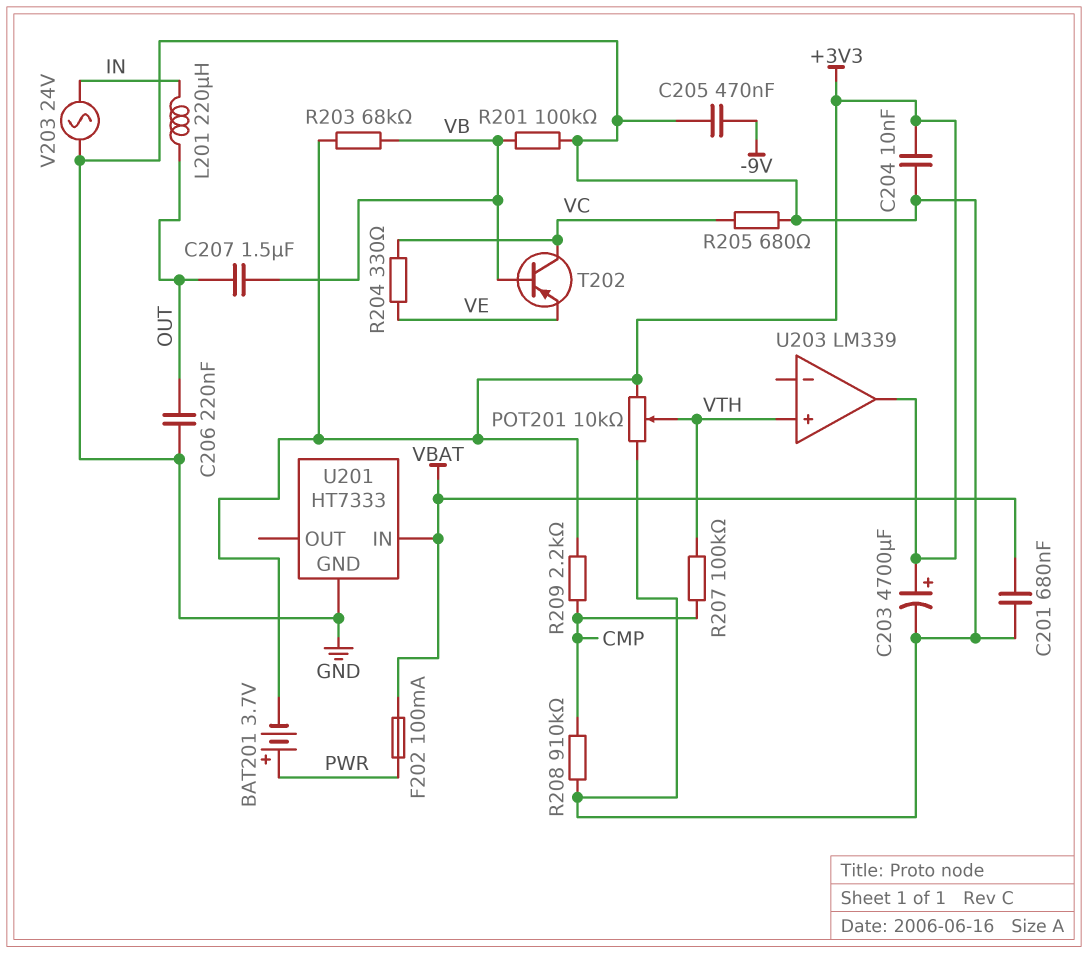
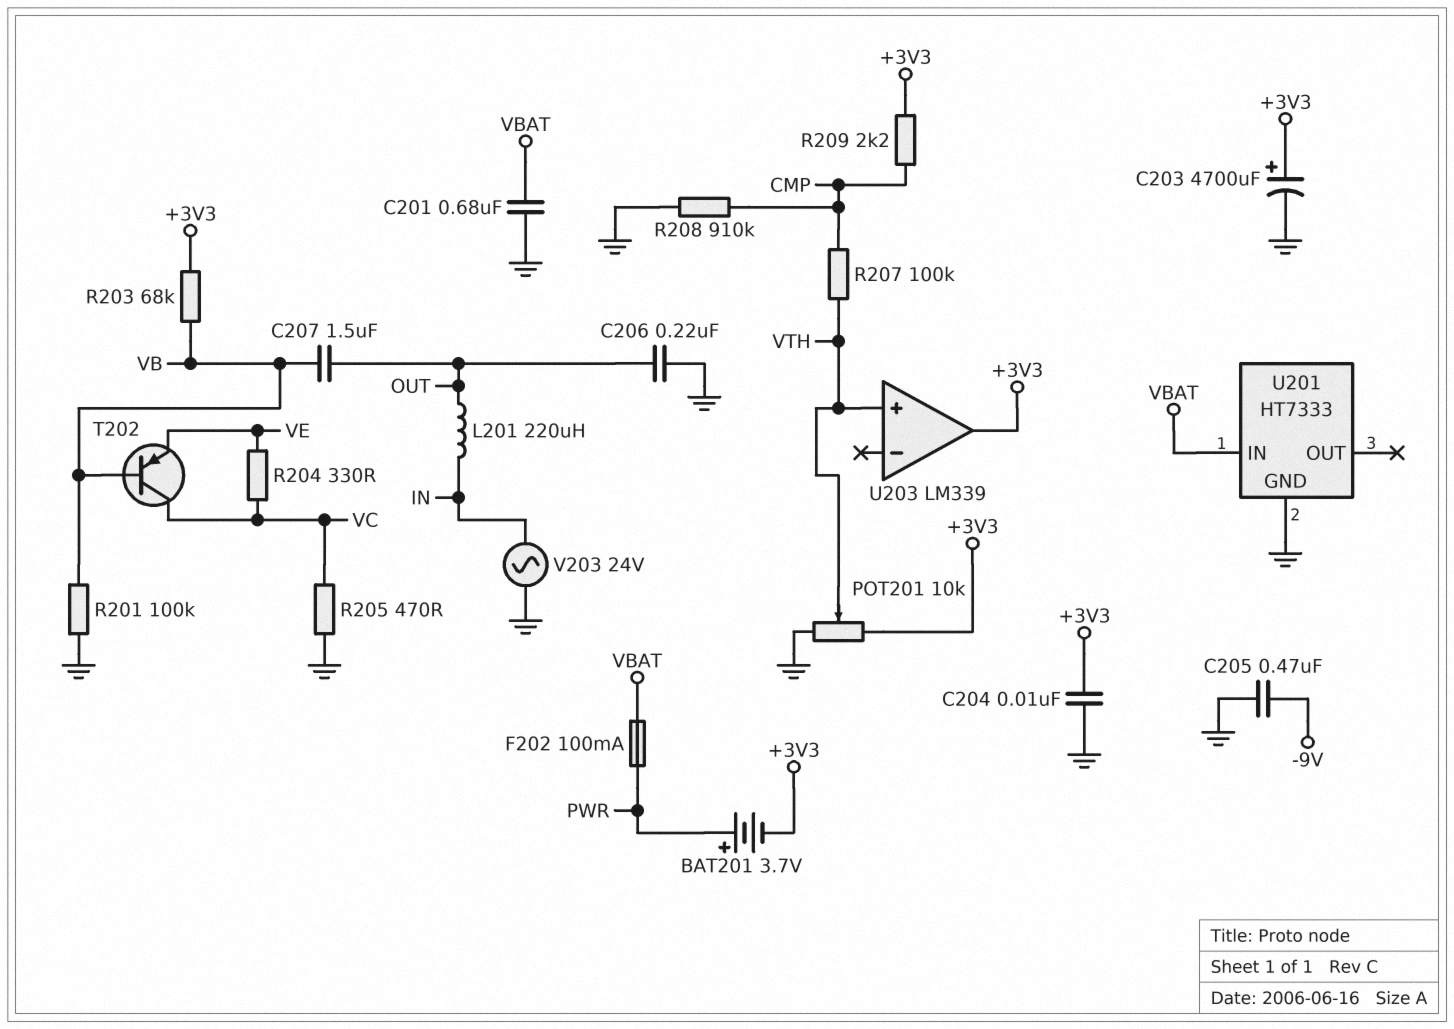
R205: 680 (GND, VC) -> 470 (GND, VC)

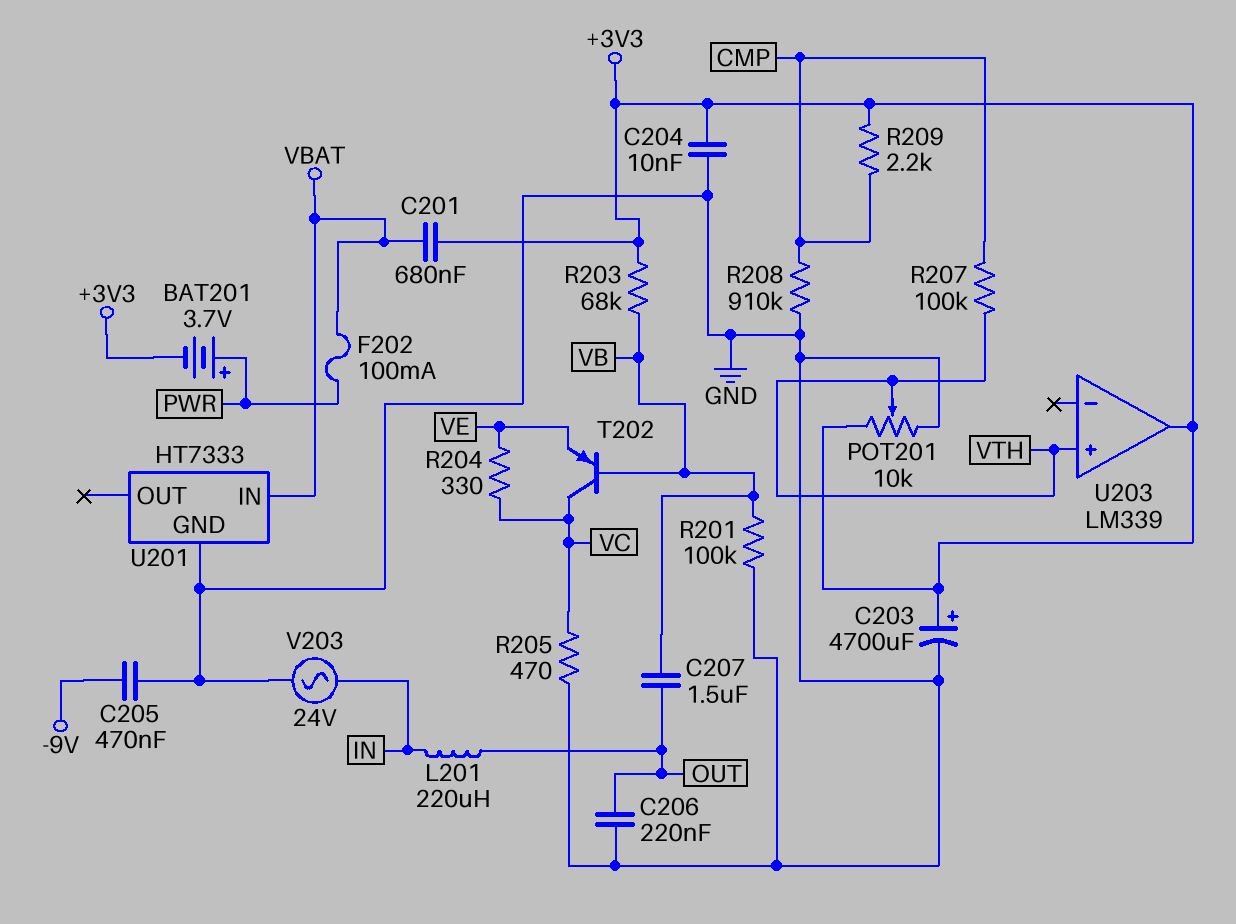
C201: 680nF (GND, VBAT) -> 680nF (+3V3, VBAT)

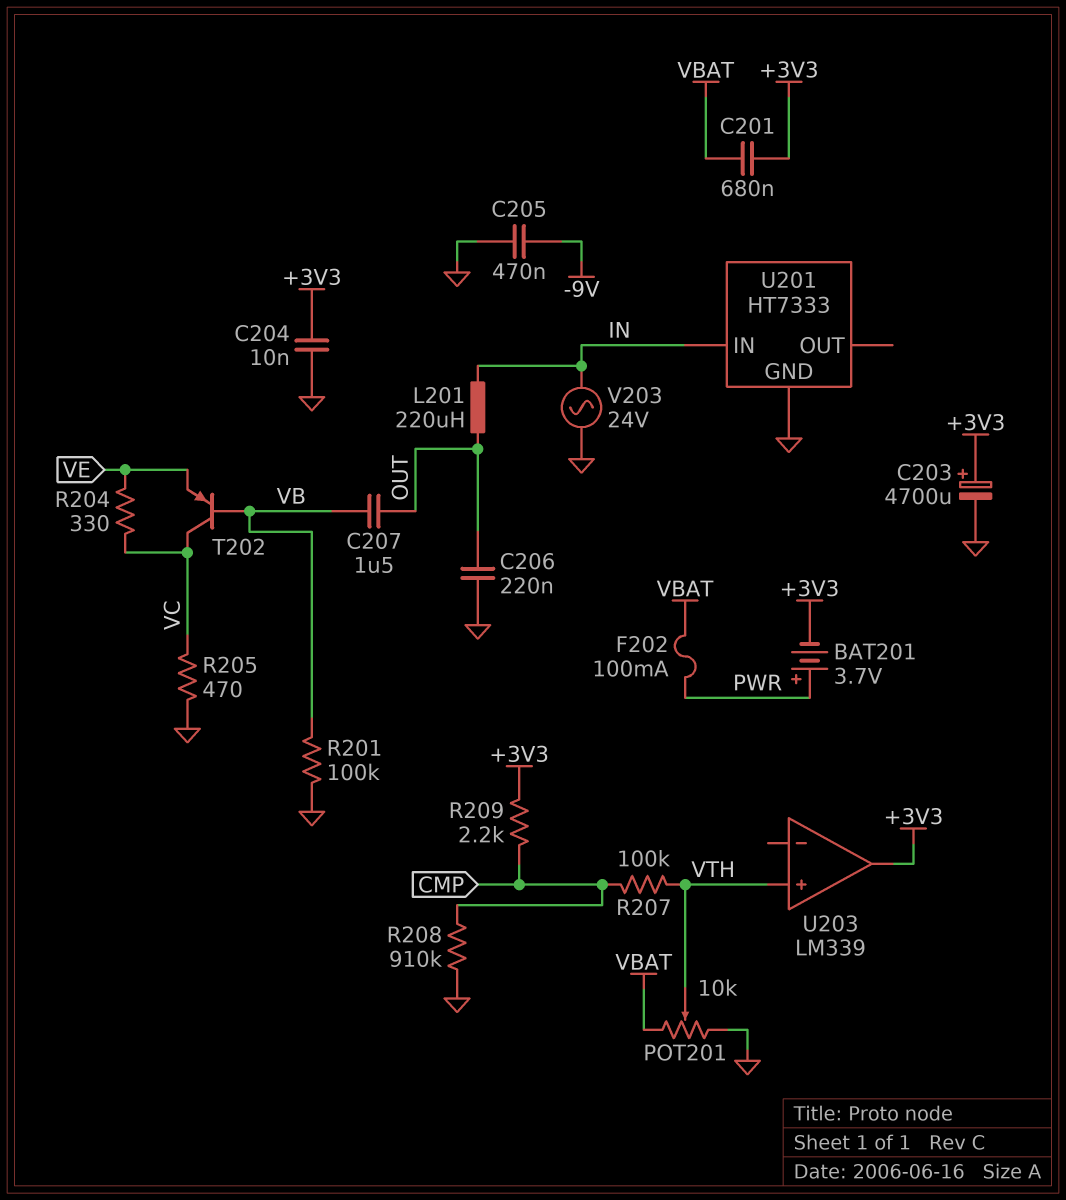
POT201: 10k (+3V3, GND, wiper VTH) -> 10k (GND, VBAT, wiper VTH)
R203: 68k (+3V3, VB) -> none
U201 pin IN: VBAT -> IN

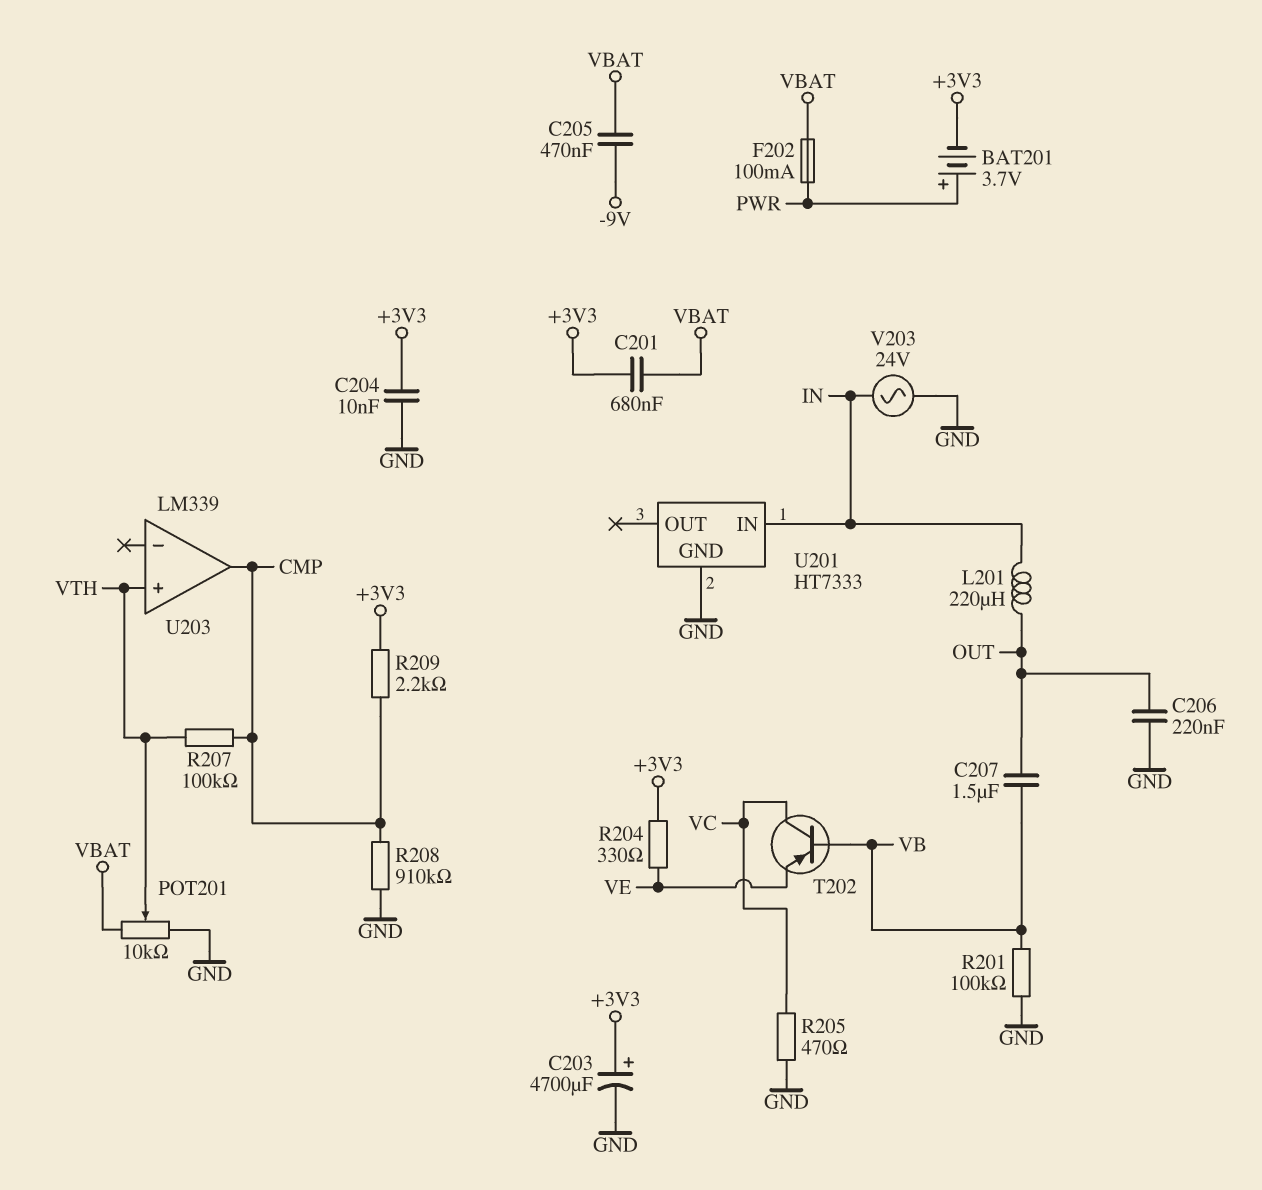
C205: 470nF (-9V, GND) -> 470nF (-9V, VBAT)
R204: 330 (VC, VE) -> 330 (+3V3, VE)
U203 pin out: +3V3 -> CMP

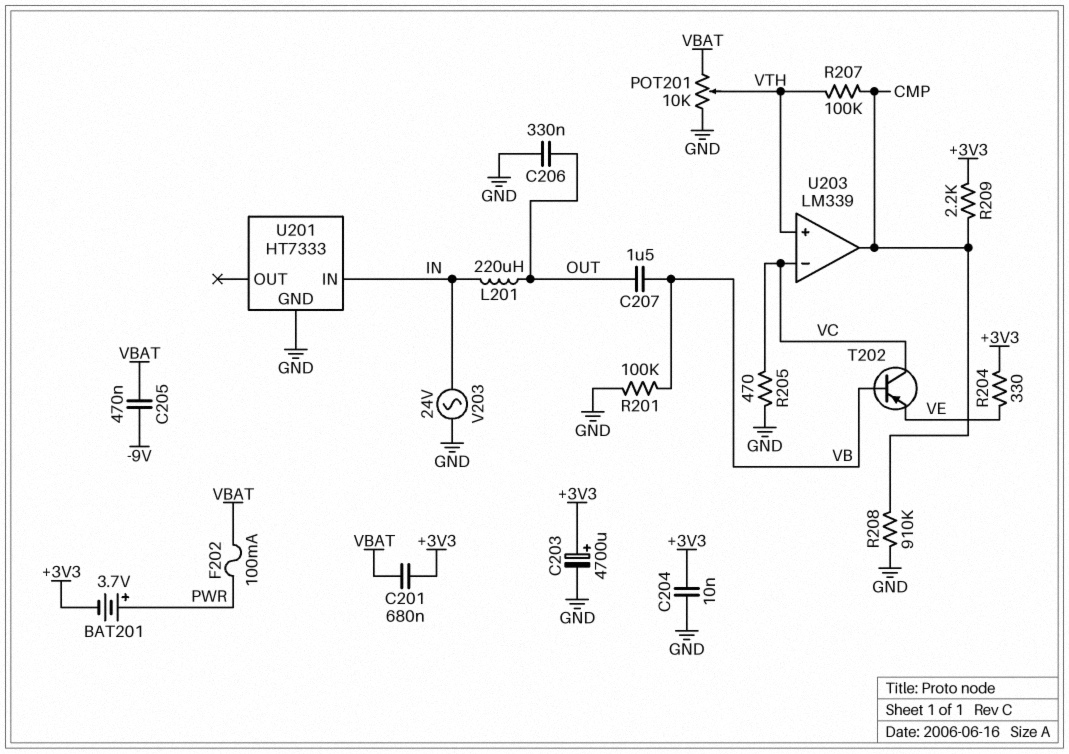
C206: 220nF (GND, OUT) -> 330nF (GND, OUT)
U203 pin in-: none -> VC

